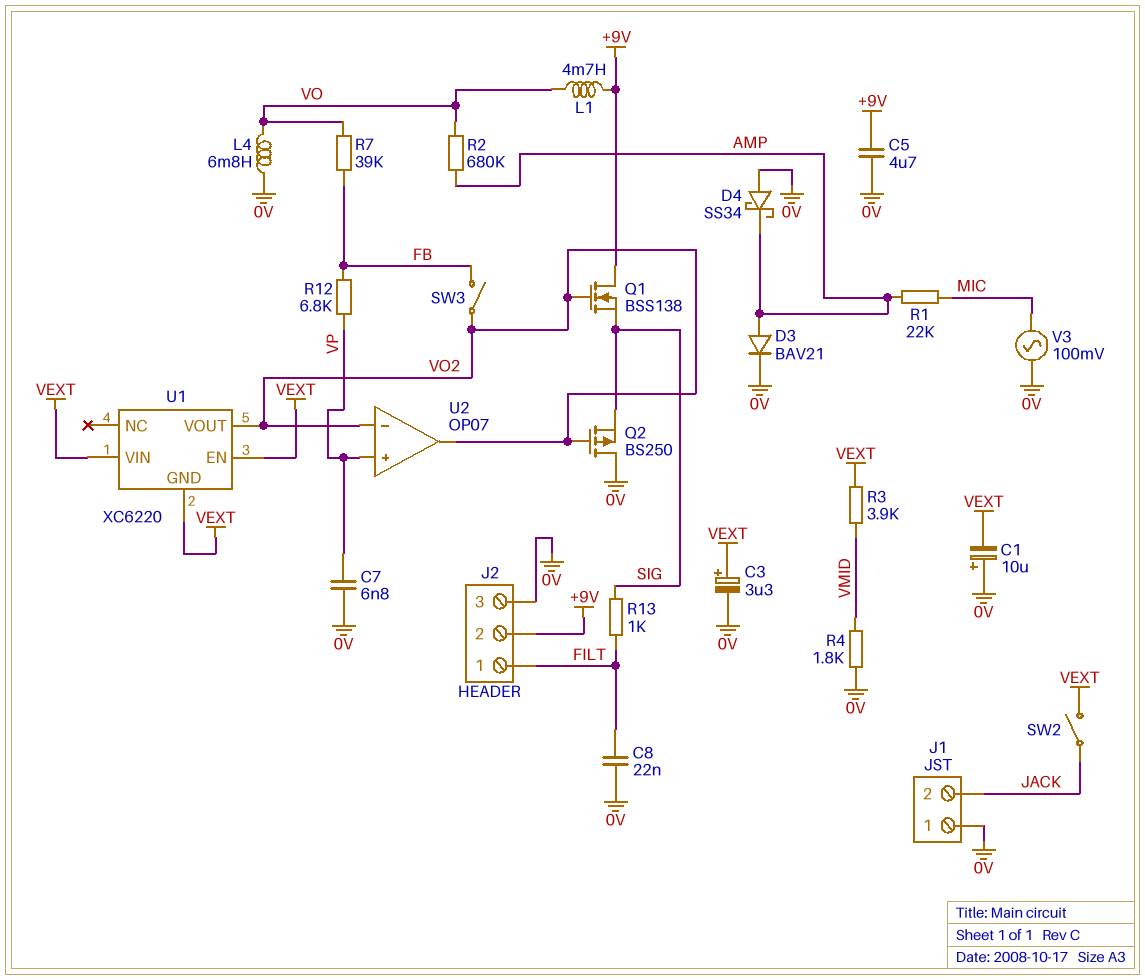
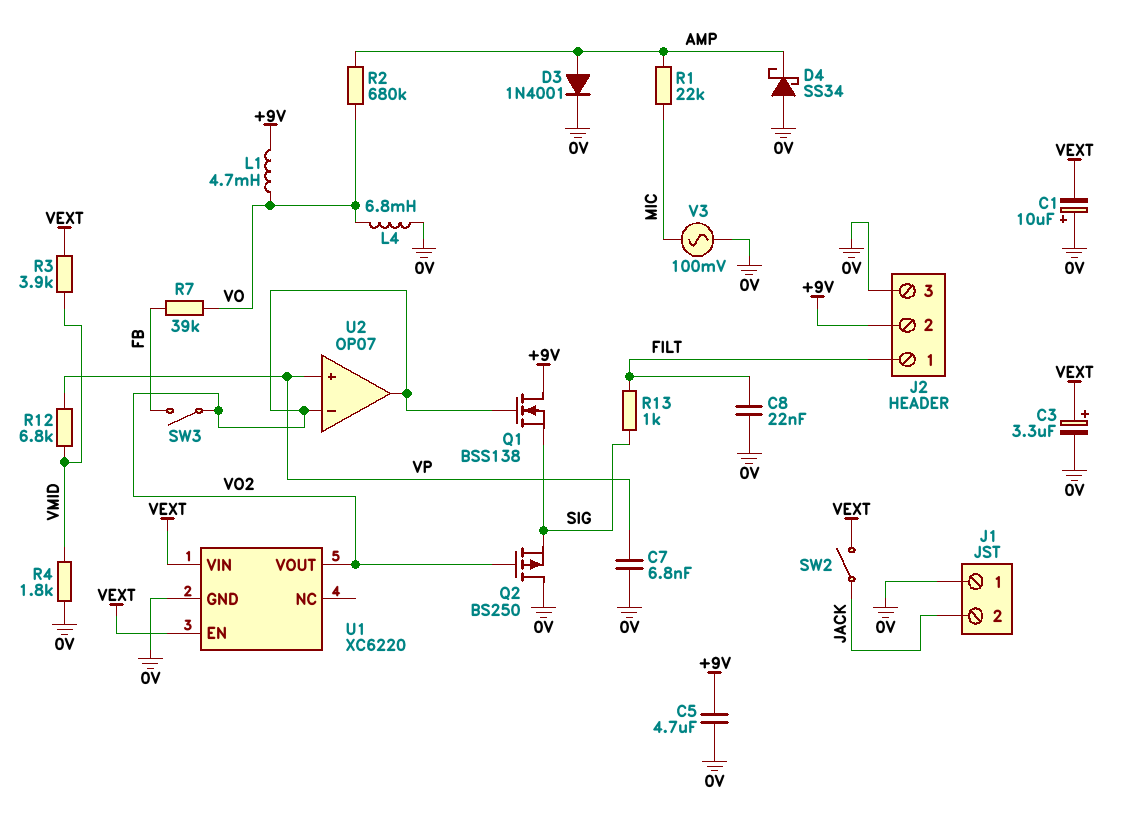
D3: diode BAV21 (A AMP, K 0V) -> diode 1N4001 (A AMP, K 0V)
R12: 6.8k (FB, VP) -> 6.8k (VMID, VP)
U1 pin GND: VEXT -> 0V

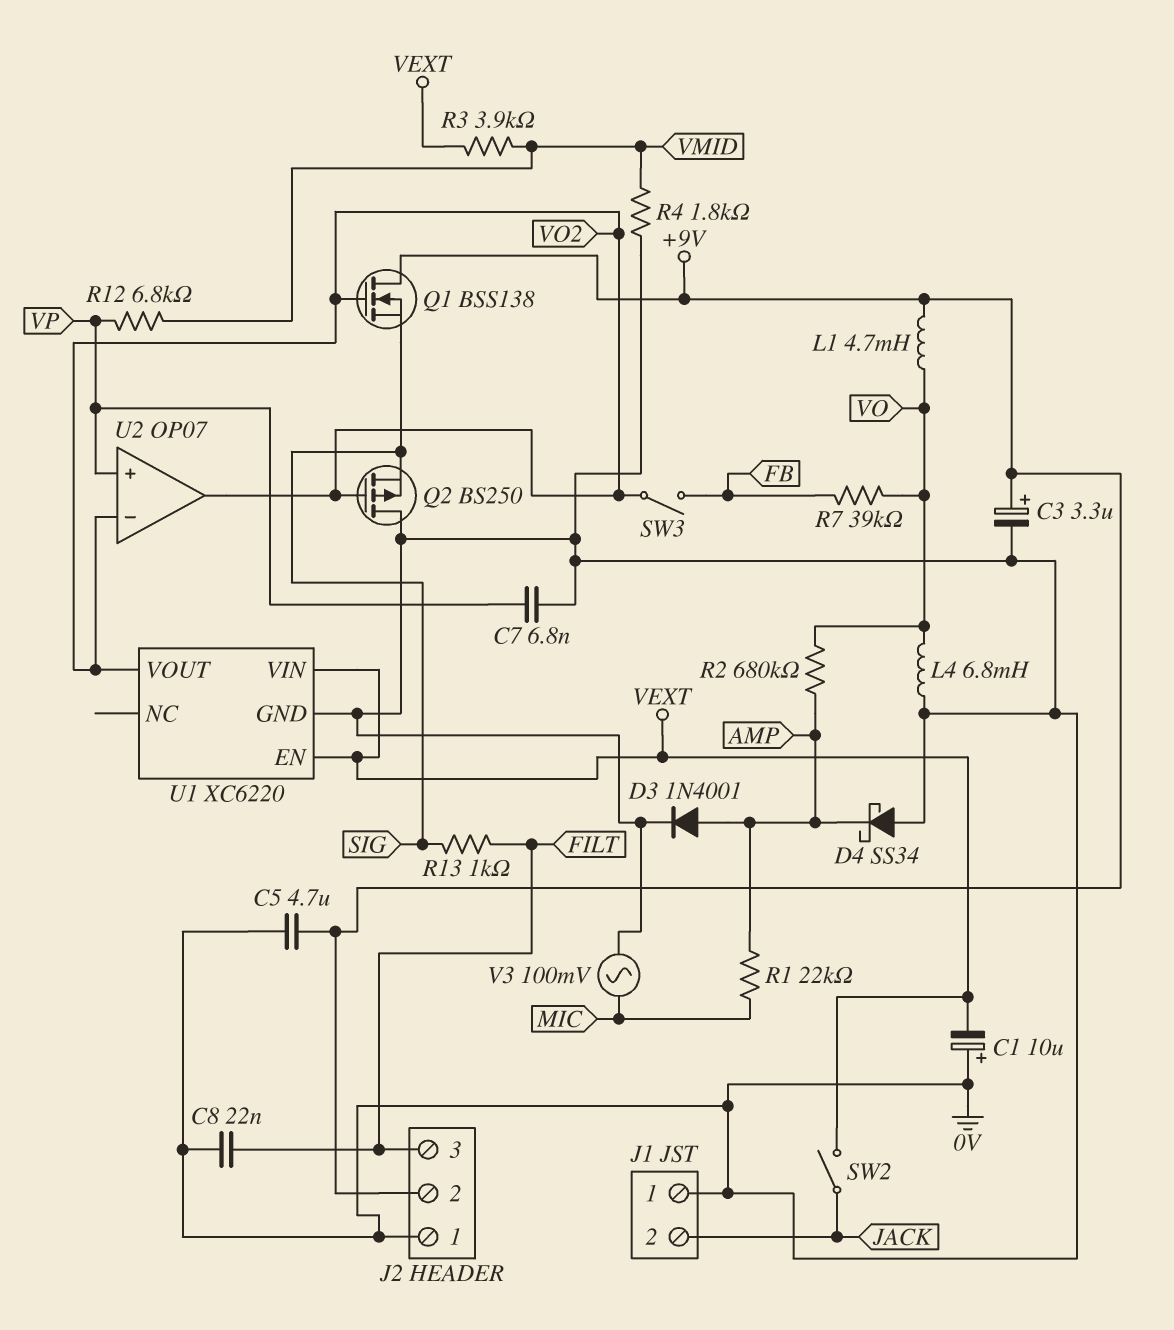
C3: 3.3uF (plus VEXT, minus 0V) -> 3.3uF (plus +9V, minus 0V)
J2 pin 1: FILT -> 0V
J2 pin 3: 0V -> FILT

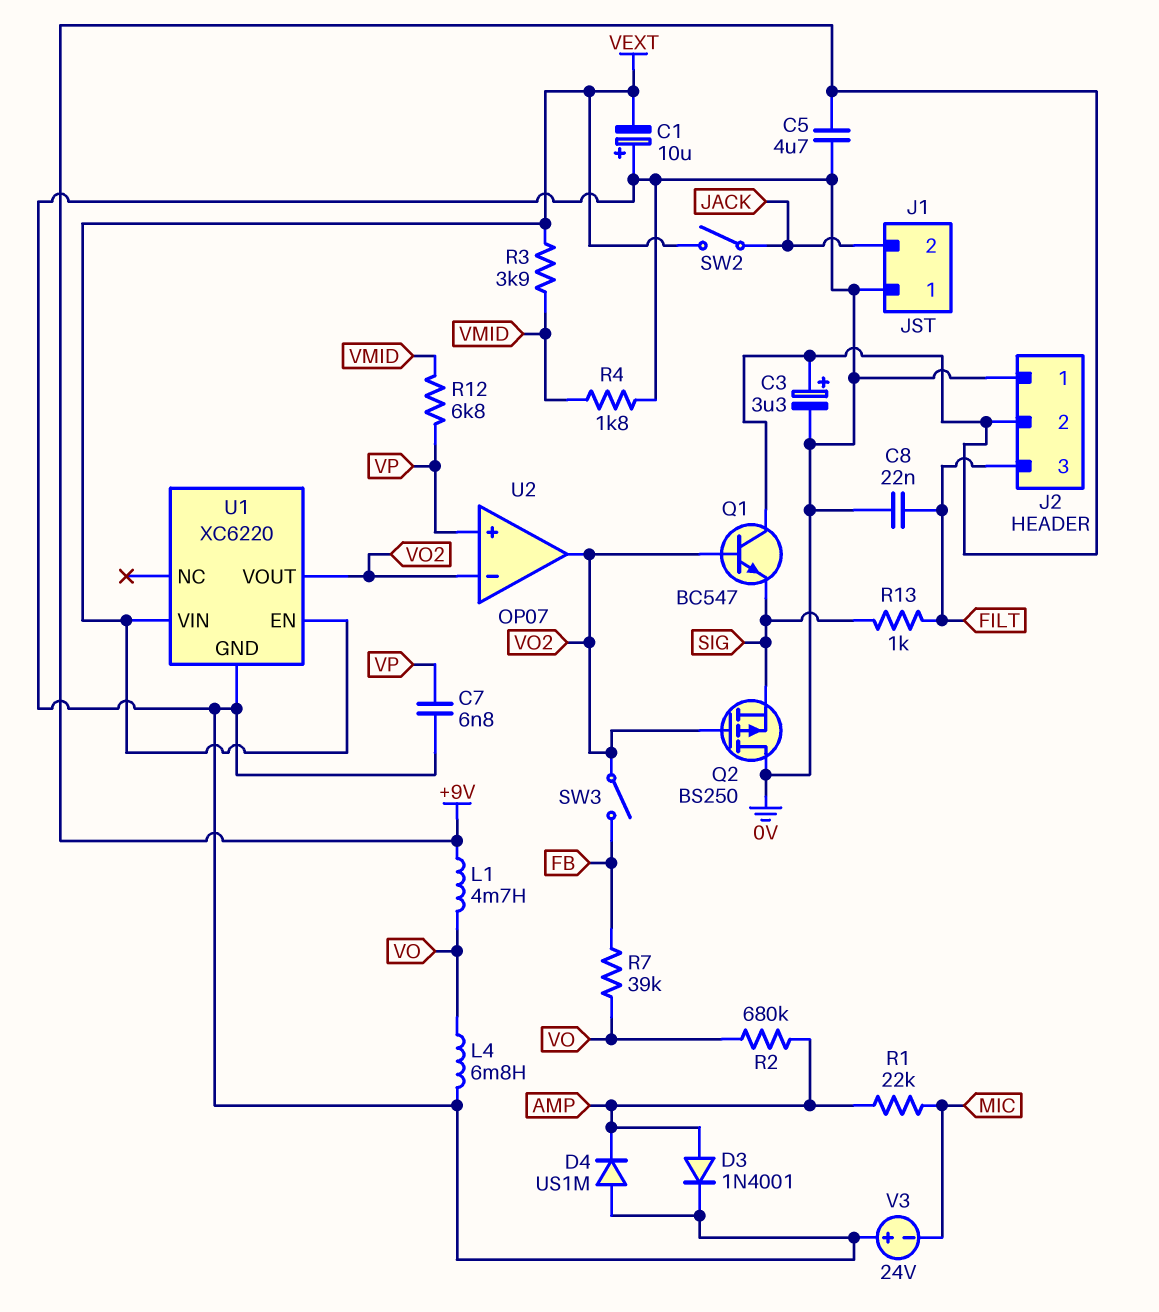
D4: schottky SS34 (A 0V, K AMP) -> diode US1M (A 0V, K AMP)
Q1: NMOS BSS138 (G VO2, D +9V, S SIG) -> NPN BC547 (B VO2, C +9V, E SIG)
V3: AC 100mV (0V, MIC) -> 24V (plus 0V, minus MIC)

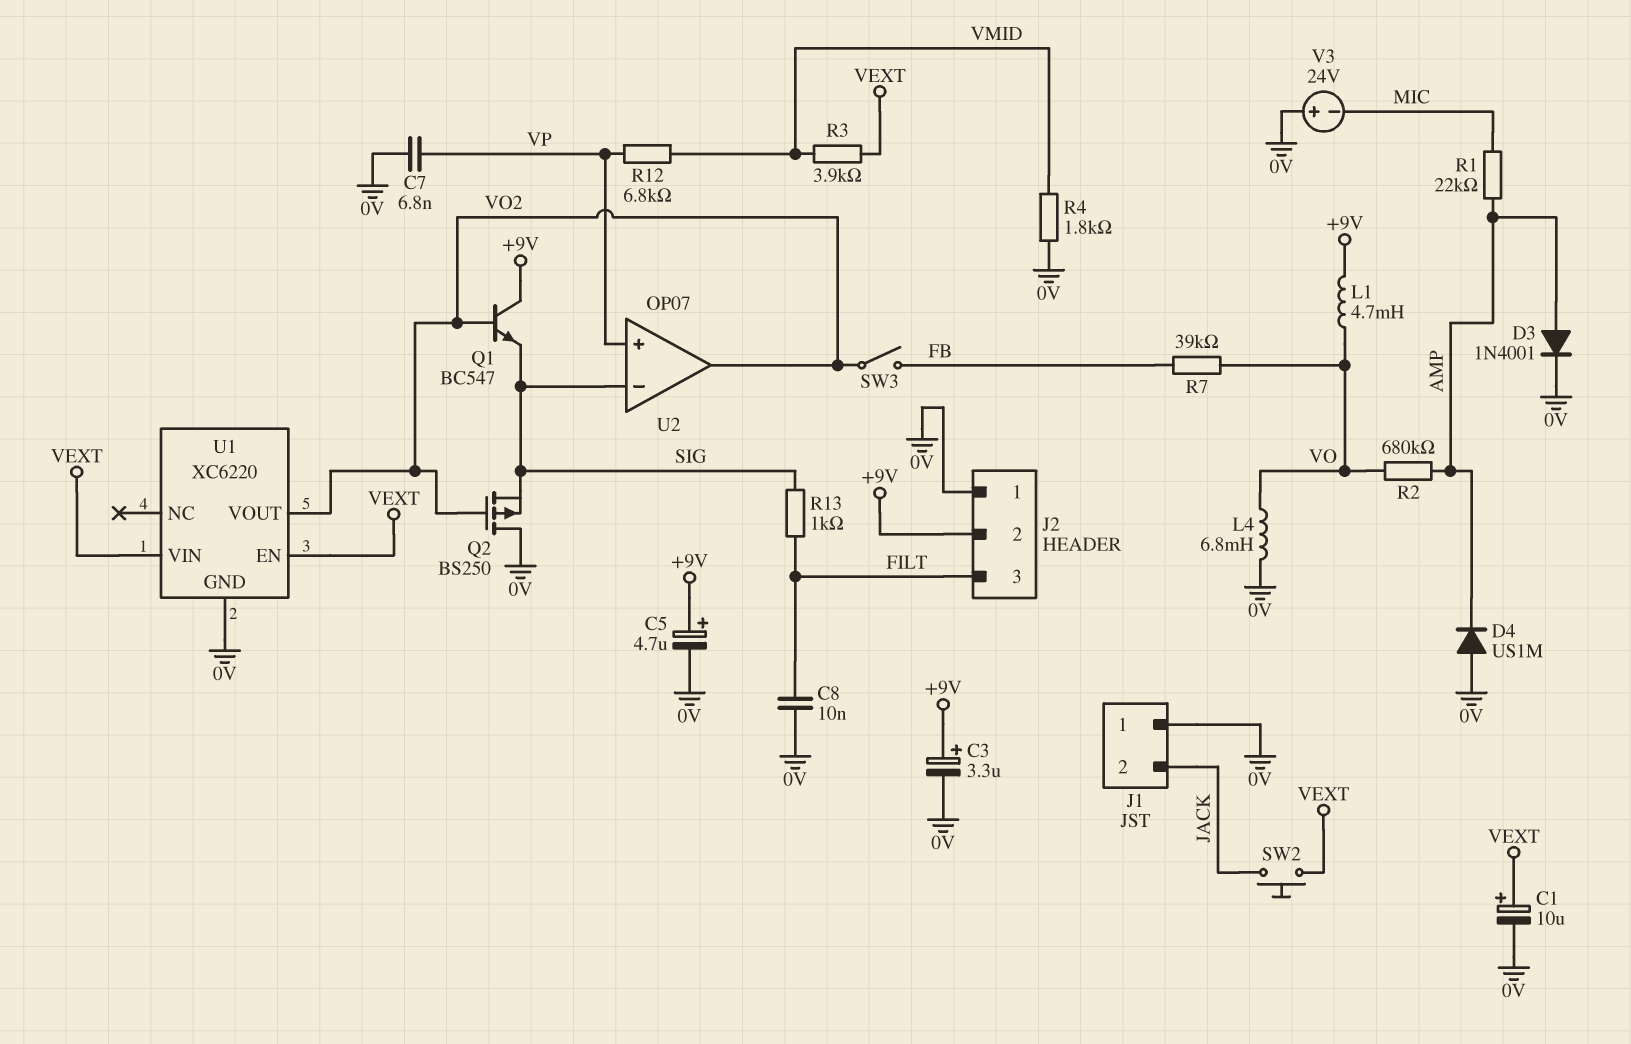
C1: 10uF (plus 0V, minus VEXT) -> 10uF (plus VEXT, minus 0V)
C5: 4.7uF (+9V, 0V) -> 4.7uF (plus +9V, minus 0V)
C8: 22nF (0V, FILT) -> 10nF (0V, FILT)
SW2: switch (JACK, VEXT) -> button (JACK, VEXT)
U2 pin in-: VO2 -> SIG

